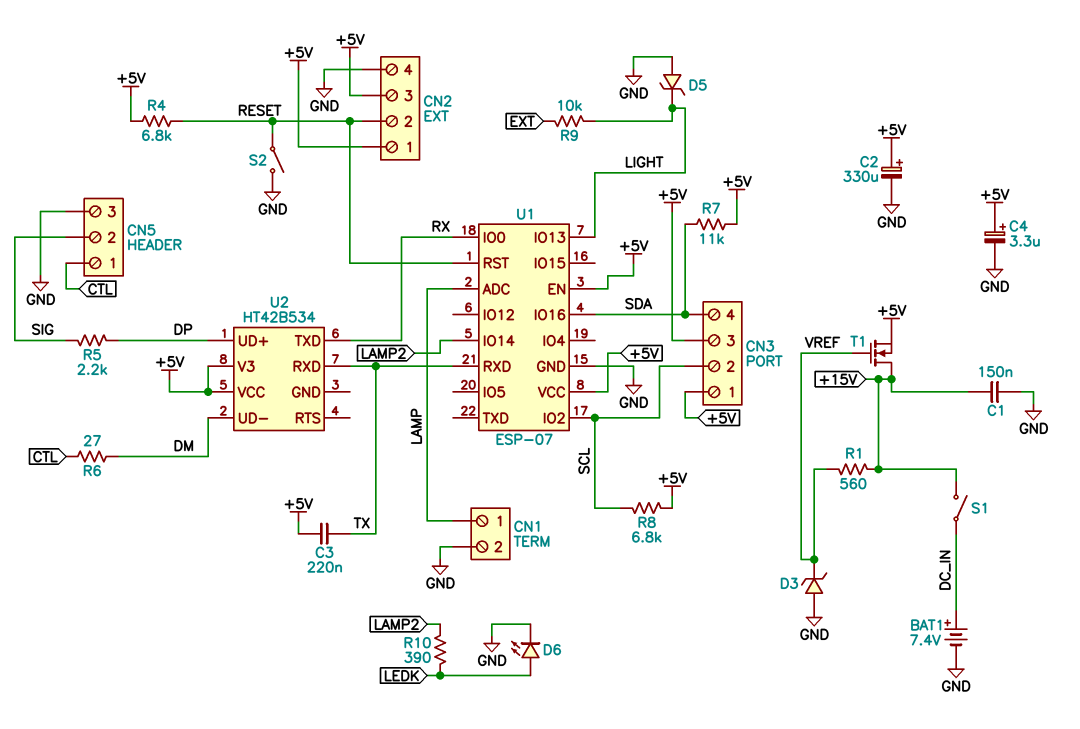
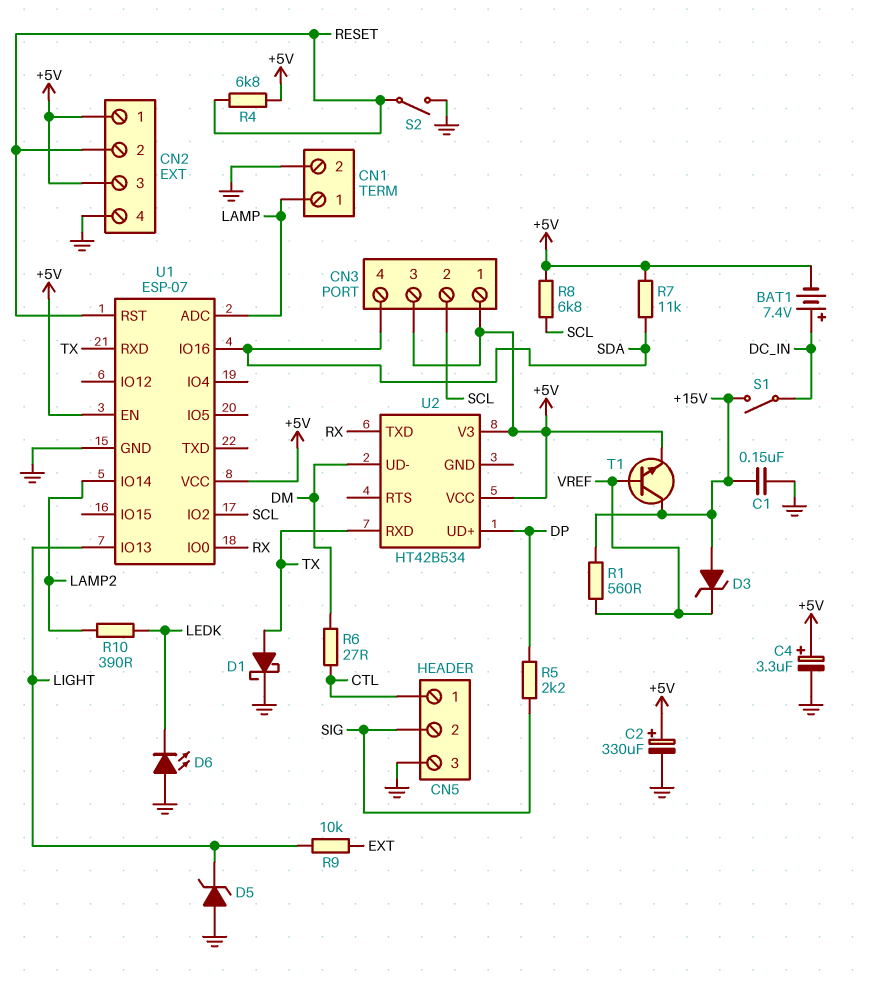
BAT1: 7.4V (plus DC_IN, minus GND) -> 7.4V (plus DC_IN, minus +5V)
C3: 220nF (+5V, TX) -> none
D1: none -> schottky (A TX, K GND)
D3: zener (A GND, K VREF) -> zener (A +15V, K VREF)
D6: LED (A LEDK, K GND) -> LED (A GND, K LEDK)
T1: NMOS (G VREF, D +15V, S +5V) -> NPN (B VREF, C +15V, E +5V)

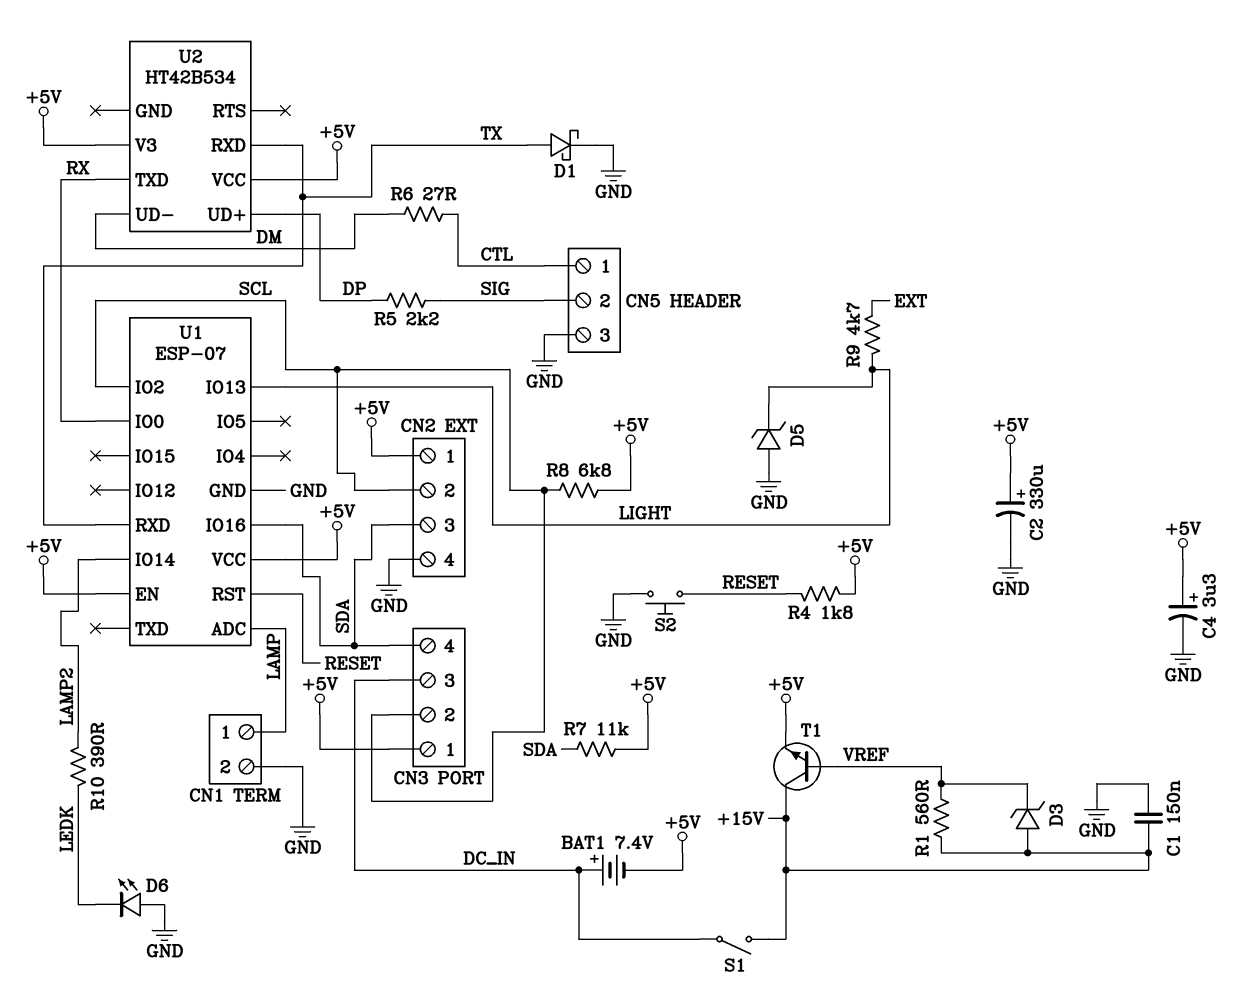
CN2 pin 2: RESET -> SCL
CN2 pin 3: +5V -> SDA
CN3 pin 3: +5V -> DC_IN
R4: 6.8k (+5V, RESET) -> 1.8k (+5V, RESET)
R9: 10k (EXT, LIGHT) -> 4.7k (EXT, LIGHT)
S2: switch (GND, RESET) -> button (GND, RESET)

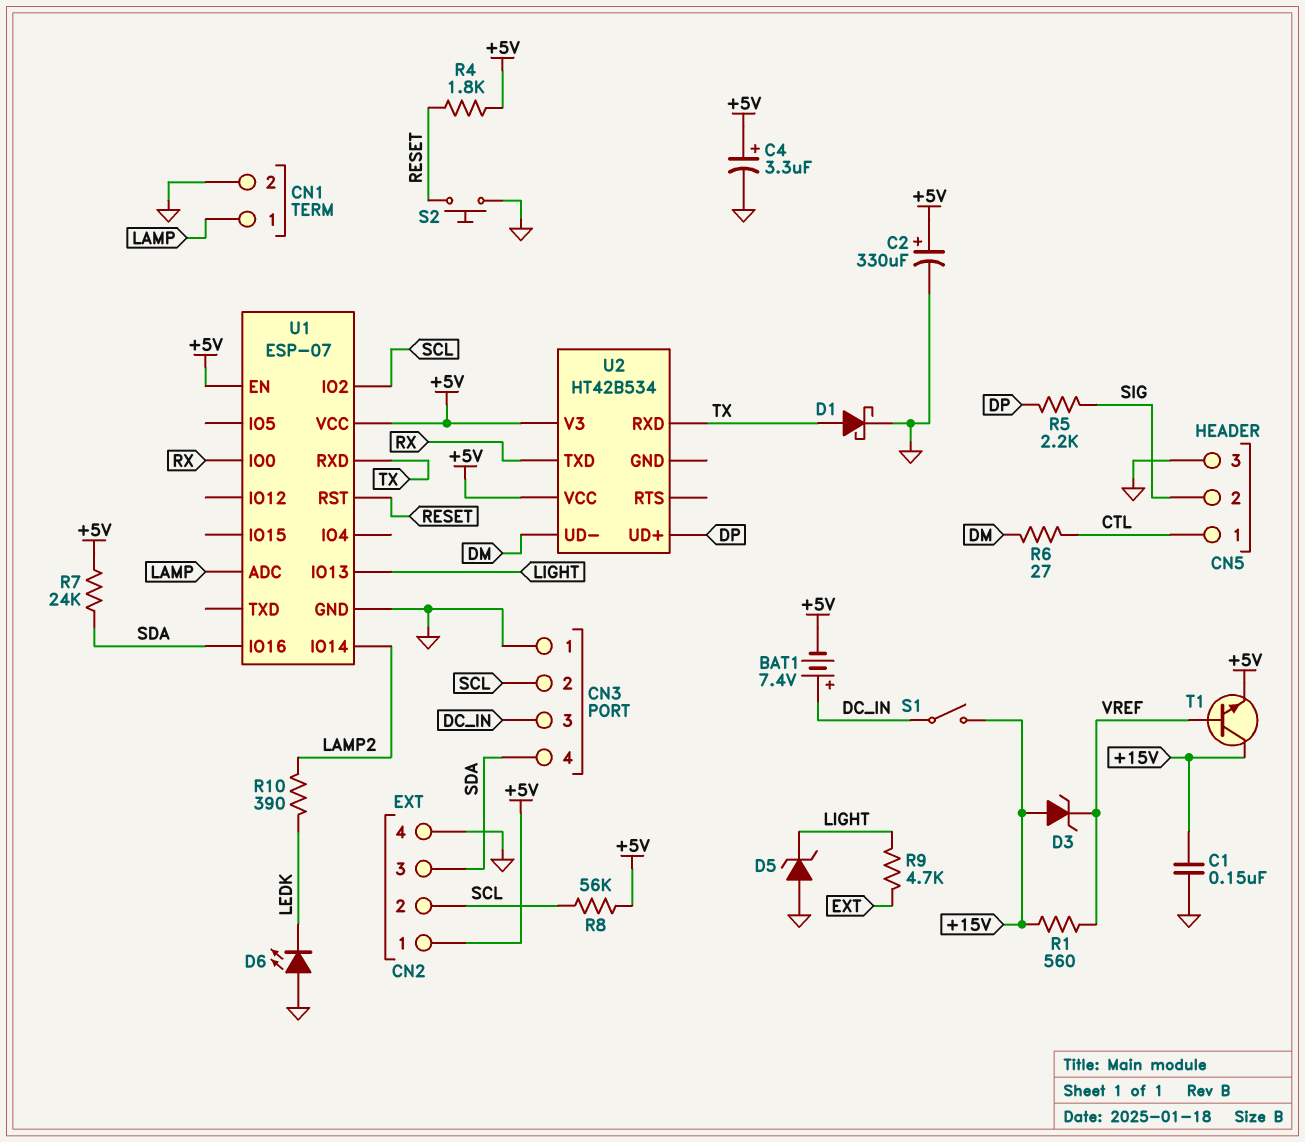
CN3 pin 1: +5V -> GND
R7: 11k (+5V, SDA) -> 24k (+5V, SDA)
R8: 6.8k (+5V, SCL) -> 56k (+5V, SCL)

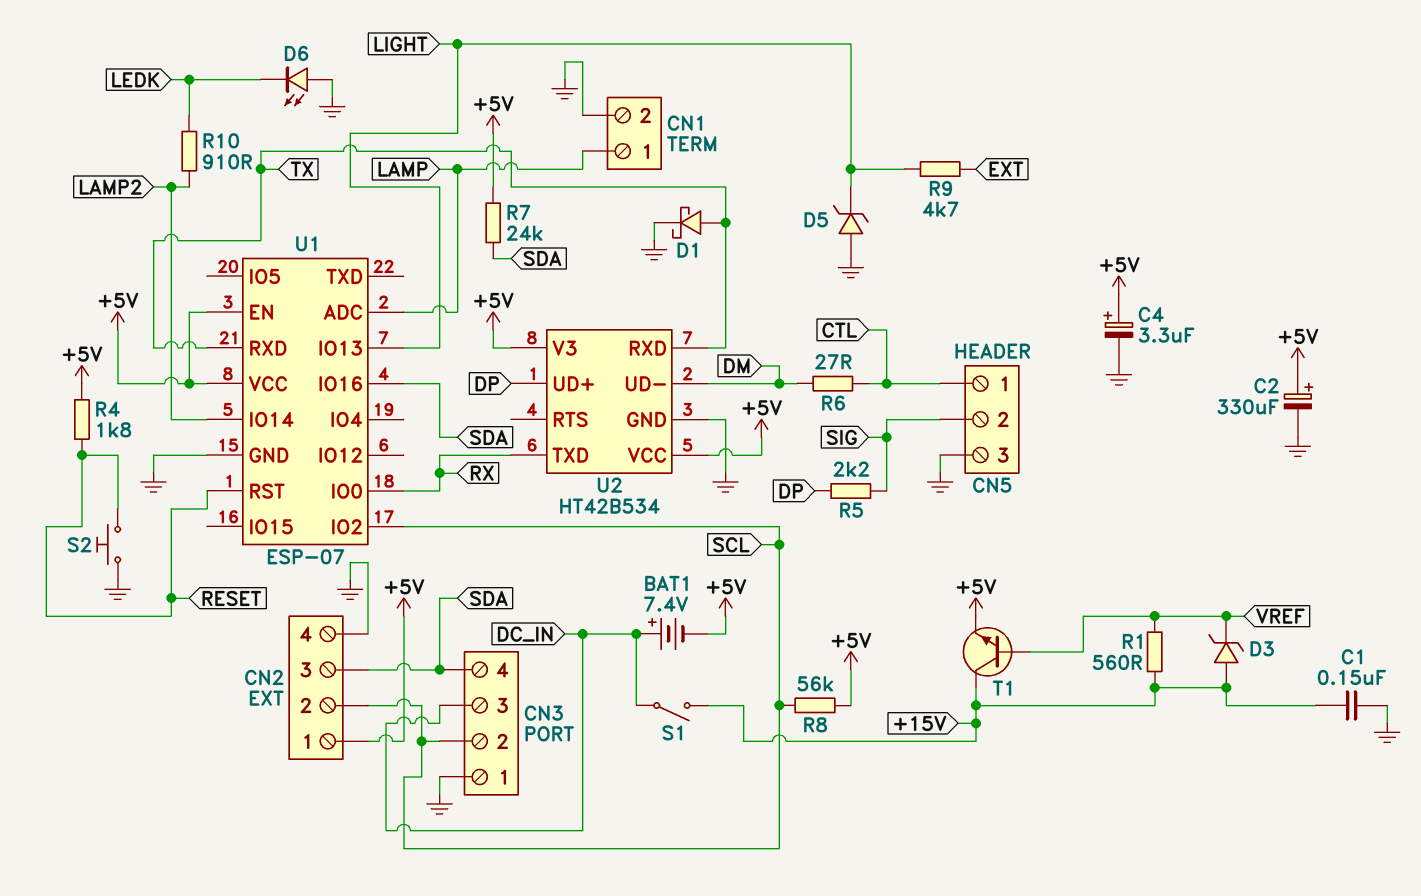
R10: 390 (LAMP2, LEDK) -> 910 (LAMP2, LEDK)
U2 pin GND: none -> GND

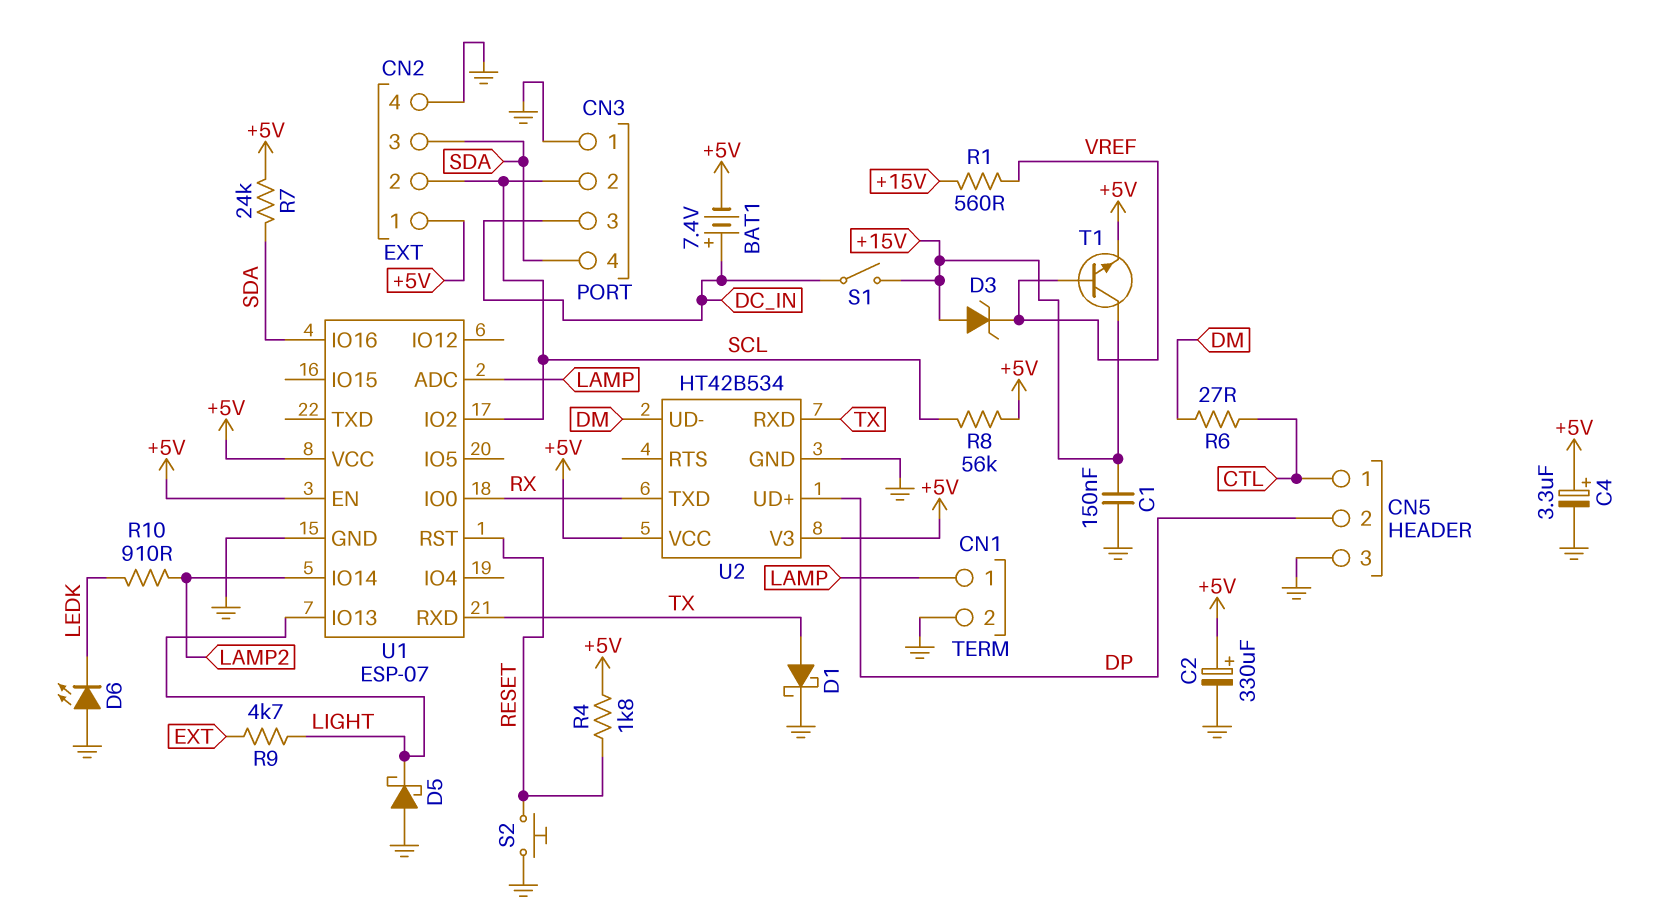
CN5 pin 2: SIG -> DP
D5: zener (A GND, K LIGHT) -> schottky (A GND, K LIGHT)
R5: 2.2k (DP, SIG) -> none

